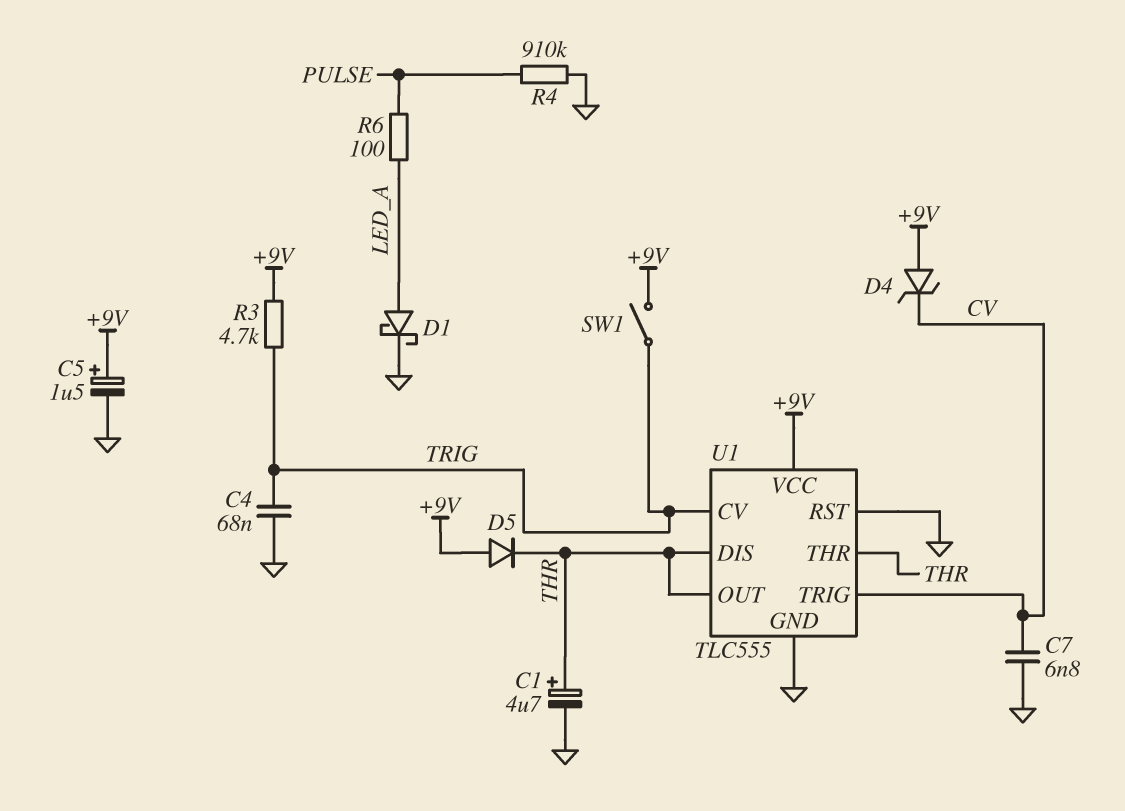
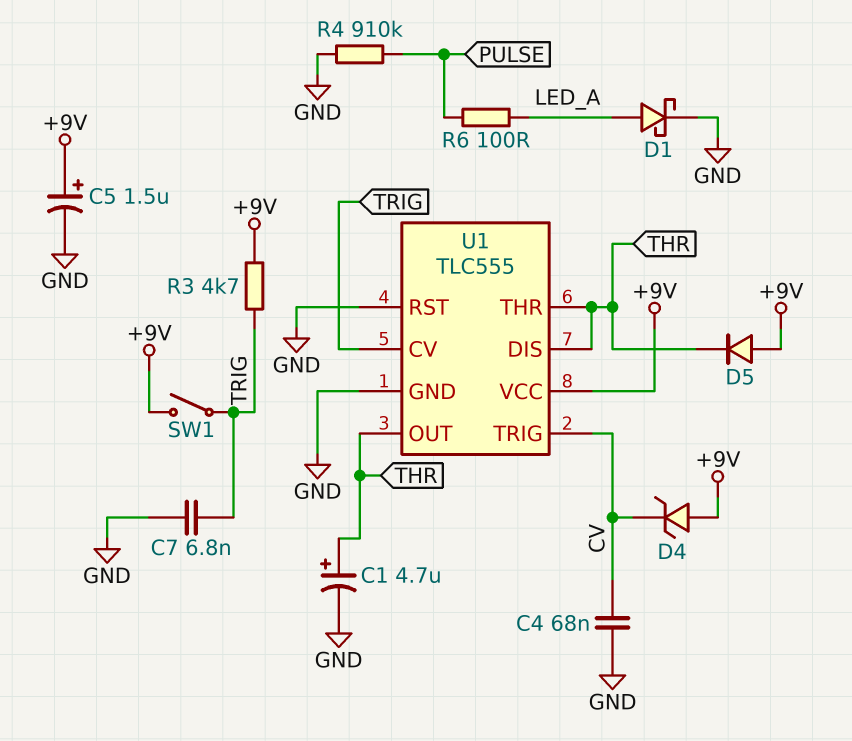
C4: 68nF (GND, TRIG) -> 68nF (CV, GND)
C7: 6.8nF (CV, GND) -> 6.8nF (GND, TRIG)

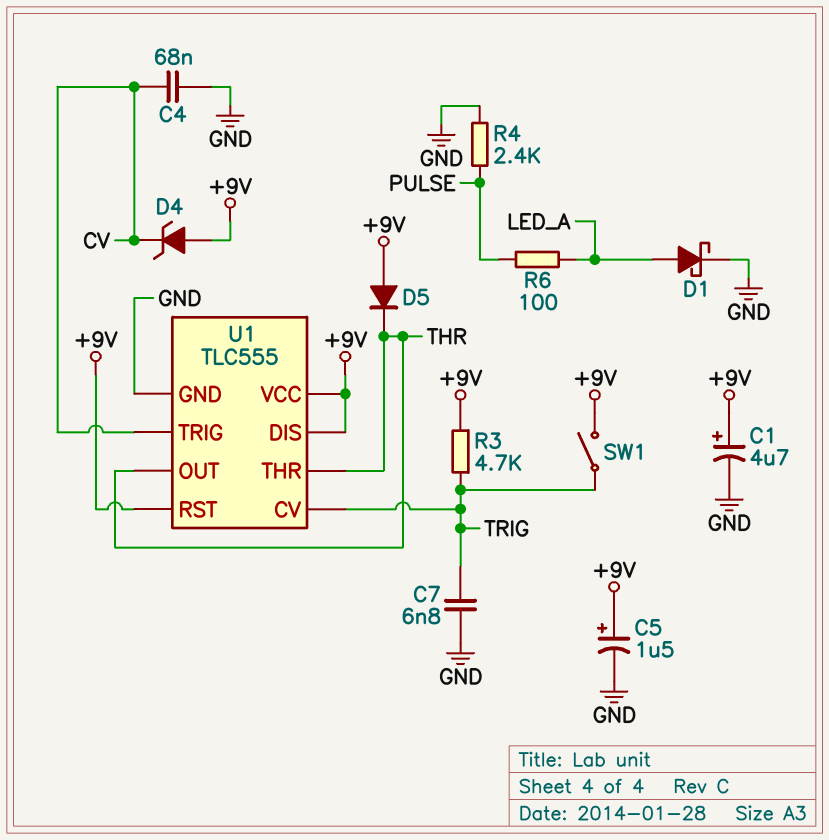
C1: 4.7uF (plus THR, minus GND) -> 4.7uF (plus +9V, minus GND)
R4: 910k (GND, PULSE) -> 2.4k (GND, PULSE)
U1 pin DIS: THR -> +9V
U1 pin RST: GND -> +9V

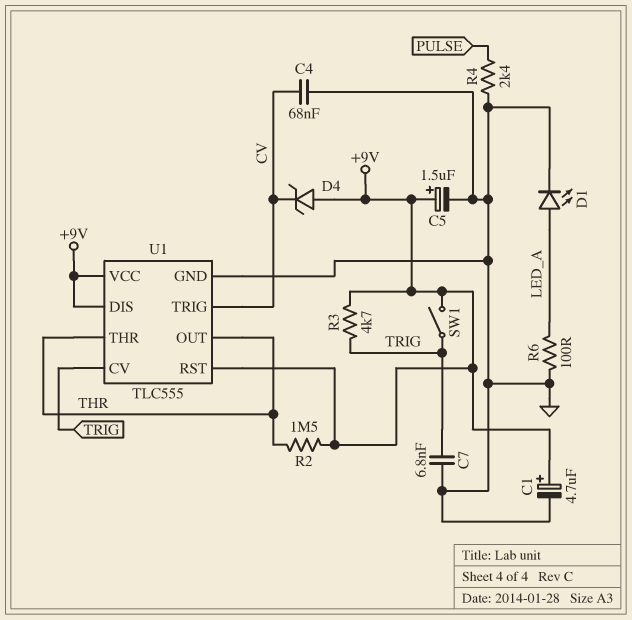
D1: schottky (A LED_A, K GND) -> LED (A LED_A, K GND)
D5: diode (A +9V, K THR) -> none
R2: none -> 1.5M (+9V, THR)
R6: 100 (LED_A, PULSE) -> 100 (GND, LED_A)

